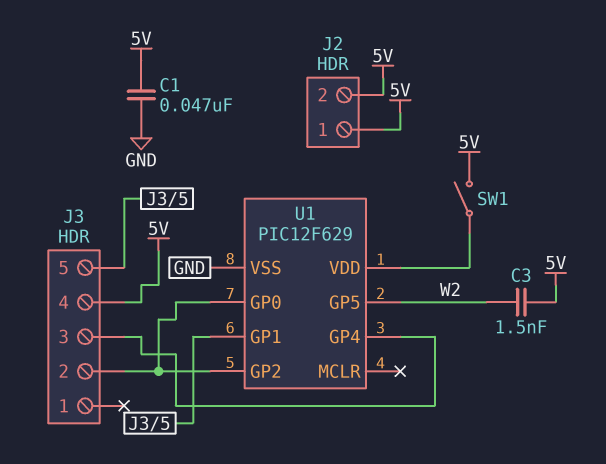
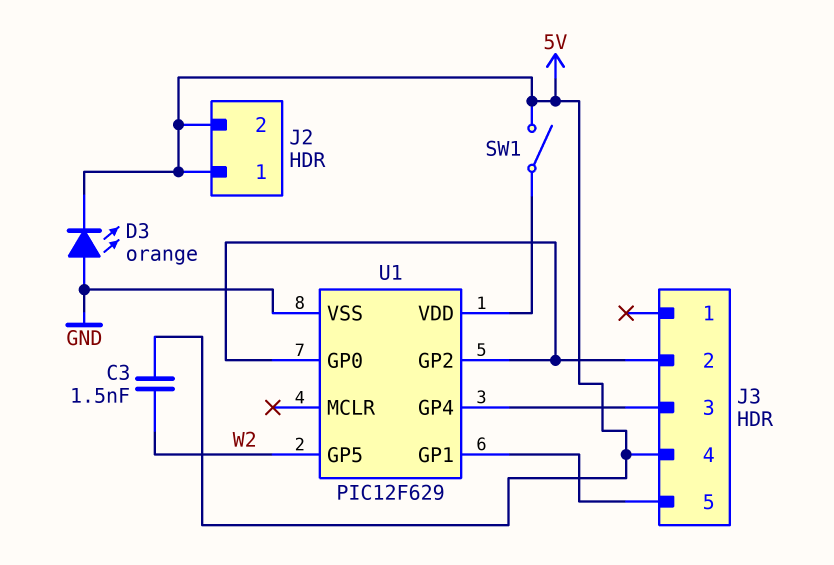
C1: 47nF (5V, GND) -> none
D3: none -> LED orange (A GND, K 5V)

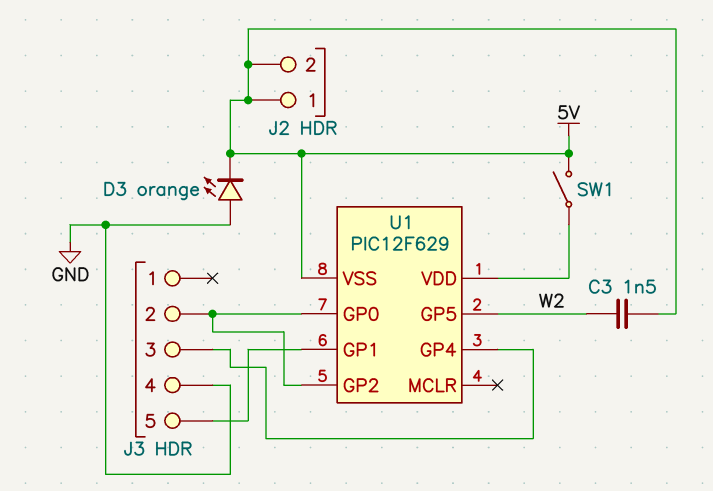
J3 pin 4: 5V -> GND
U1 pin VSS: GND -> 5V

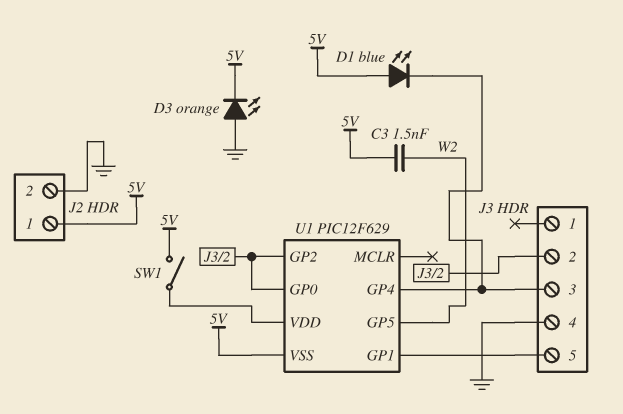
D1: none -> LED blue (A 5V, K J3/3)
J2 pin 2: 5V -> GND

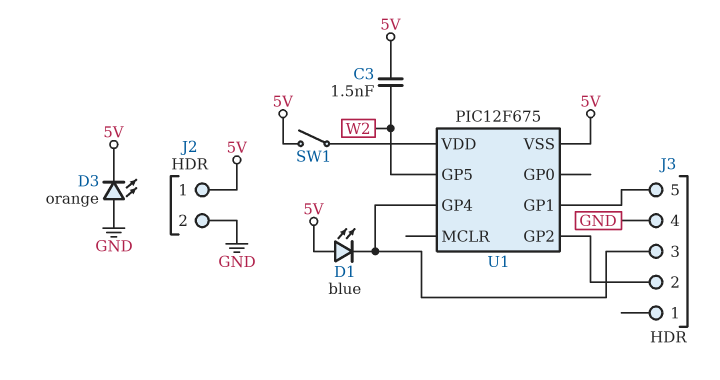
U1: PIC12F629 -> PIC12F675
U1 pin GP0: J3/2 -> none

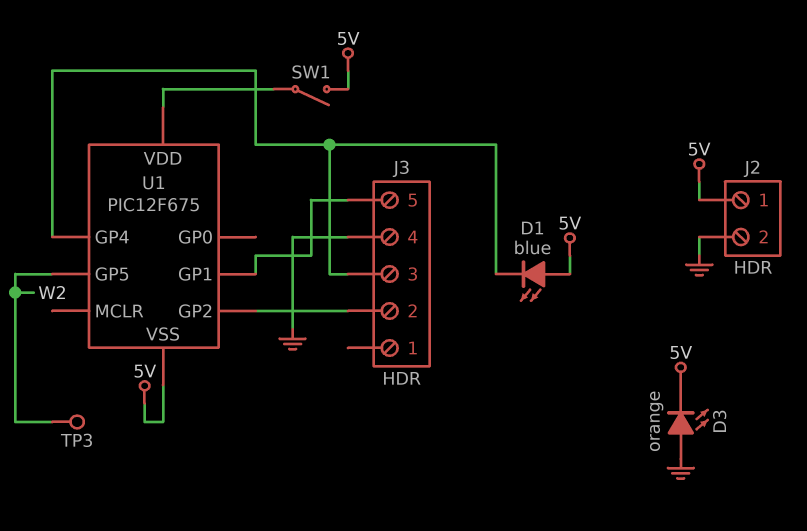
C3: 1.5nF (5V, W2) -> none
TP3: none -> test point (W2)

